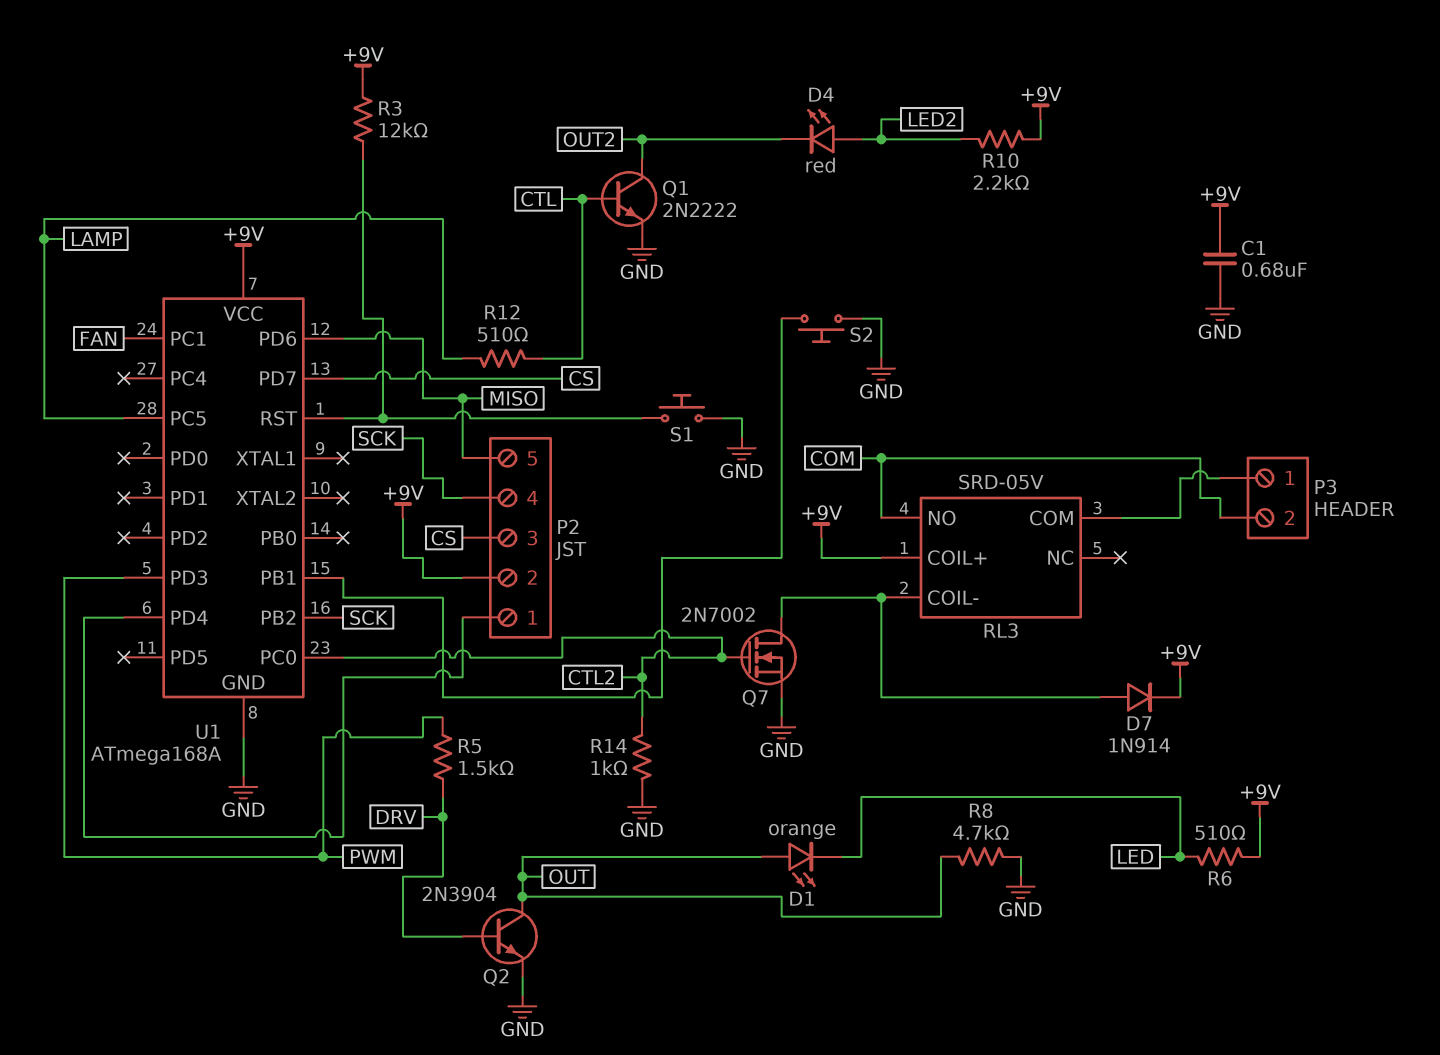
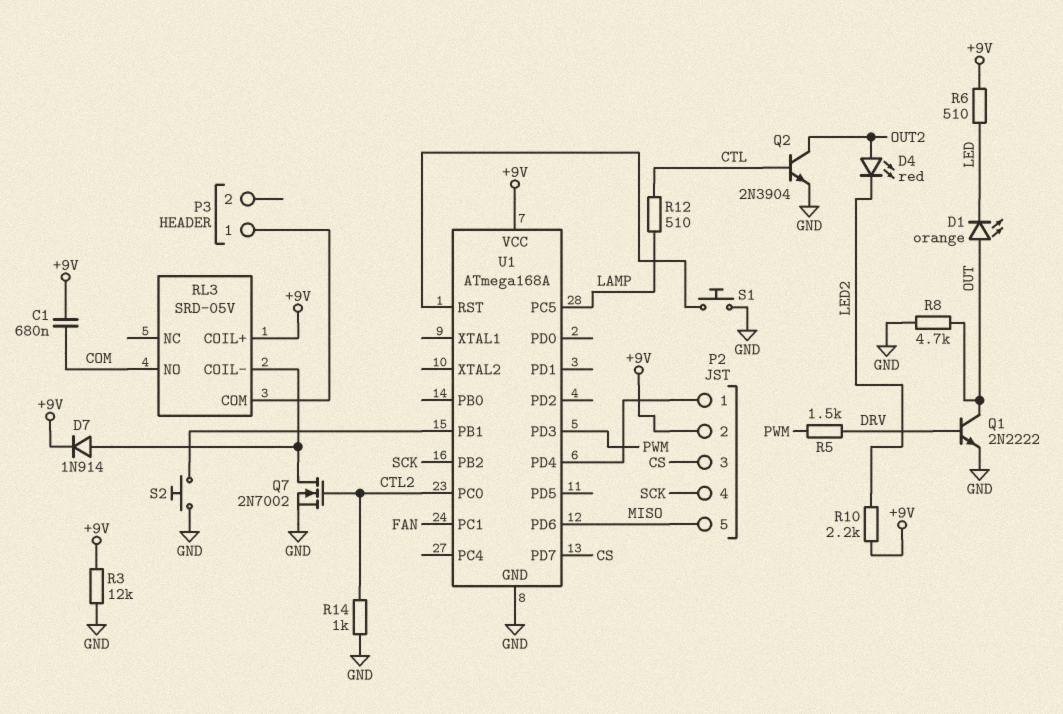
C1: 680nF (+9V, GND) -> 680nF (+9V, COM)
D4: LED red (A LED2, K OUT2) -> LED red (A OUT2, K LED2)
P3 pin 2: COM -> none
Q1: NPN 2N2222 (B CTL, C OUT2, E GND) -> NPN 2N2222 (B DRV, C OUT, E GND)
Q2: NPN 2N3904 (B DRV, C OUT, E GND) -> NPN 2N3904 (B CTL, C OUT2, E GND)
R3: 12k (+9V, U1/RST) -> 12k (+9V, GND)

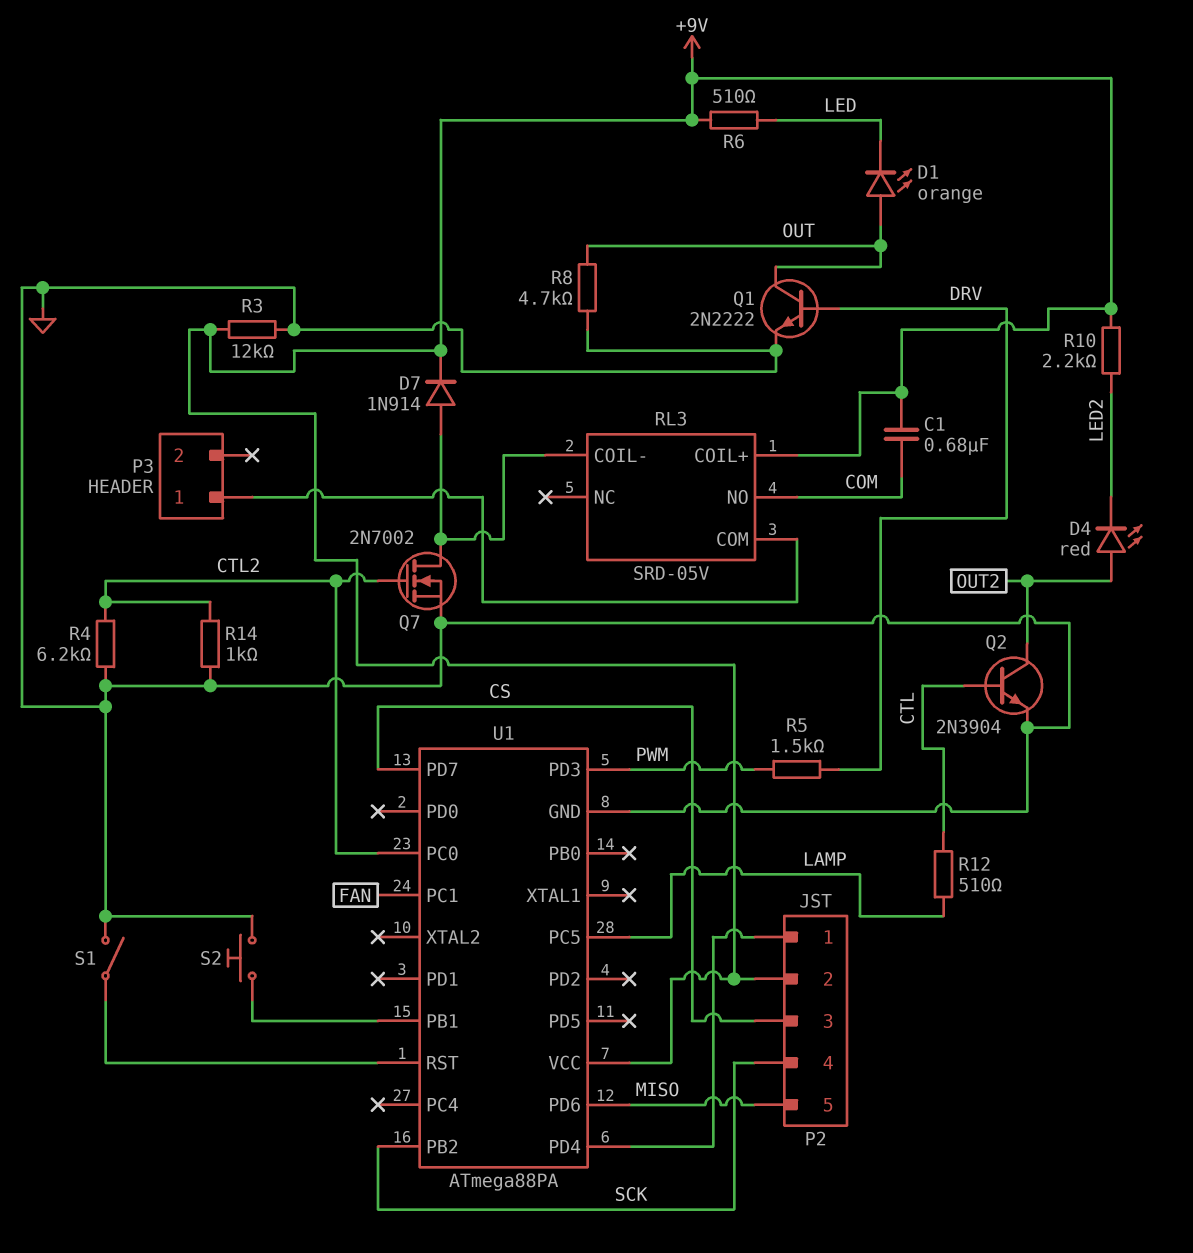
R4: none -> 6.2k (CTL2, GND)
S1: button (GND, U1/RST) -> switch (GND, U1/RST)
U1: ATmega168A -> ATmega88PA

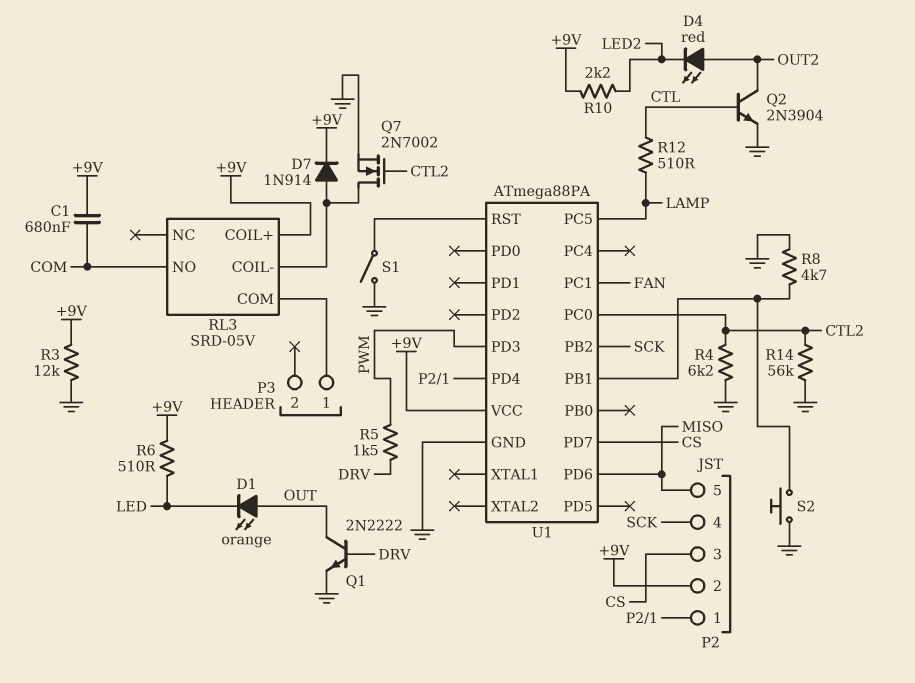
R8: 4.7k (GND, OUT) -> 4.7k (GND, U1/PB1)
R14: 1k (CTL2, GND) -> 56k (CTL2, GND)

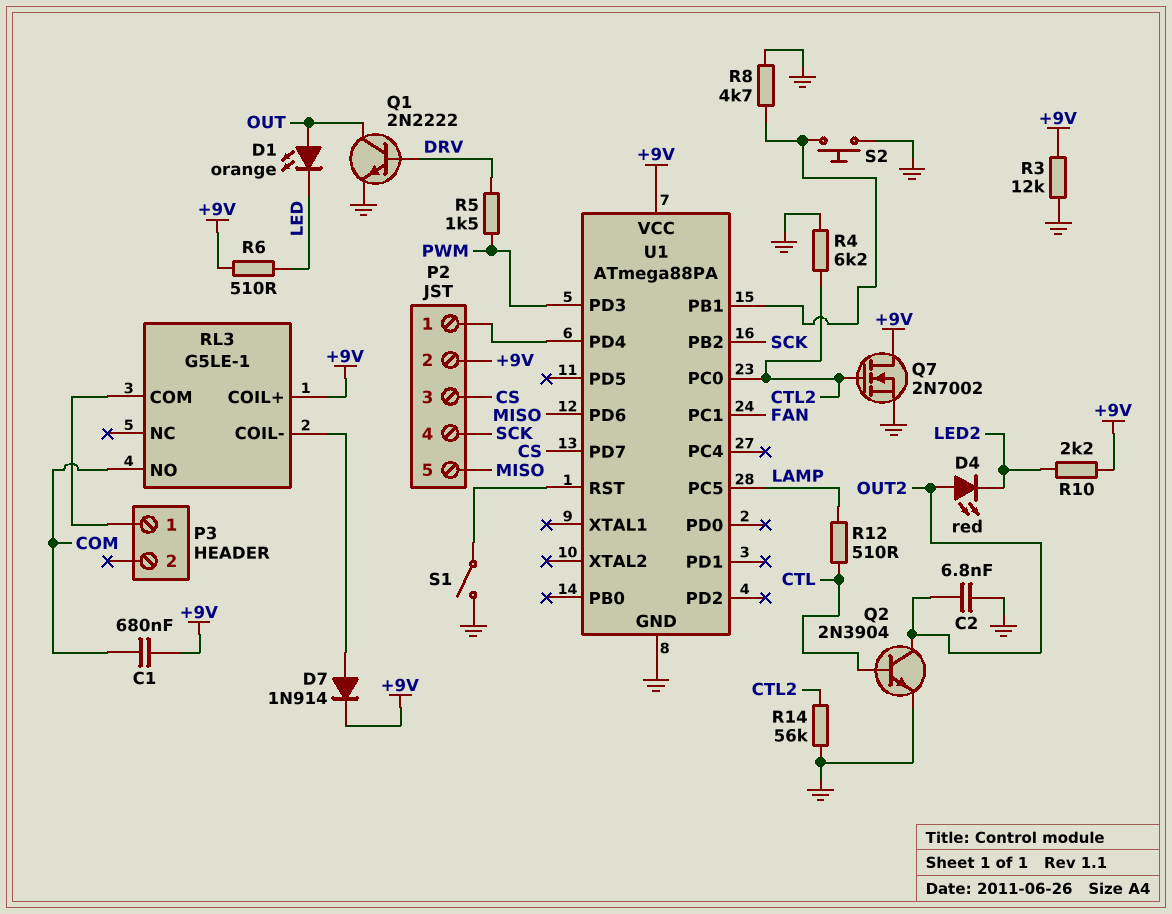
C2: none -> 6.8nF (GND, OUT2)
Q7: NMOS 2N7002 (G CTL2, D RL3/COIL-, S GND) -> NMOS 2N7002 (G CTL2, D +9V, S GND)
RL3: SRD-05V -> G5LE-1

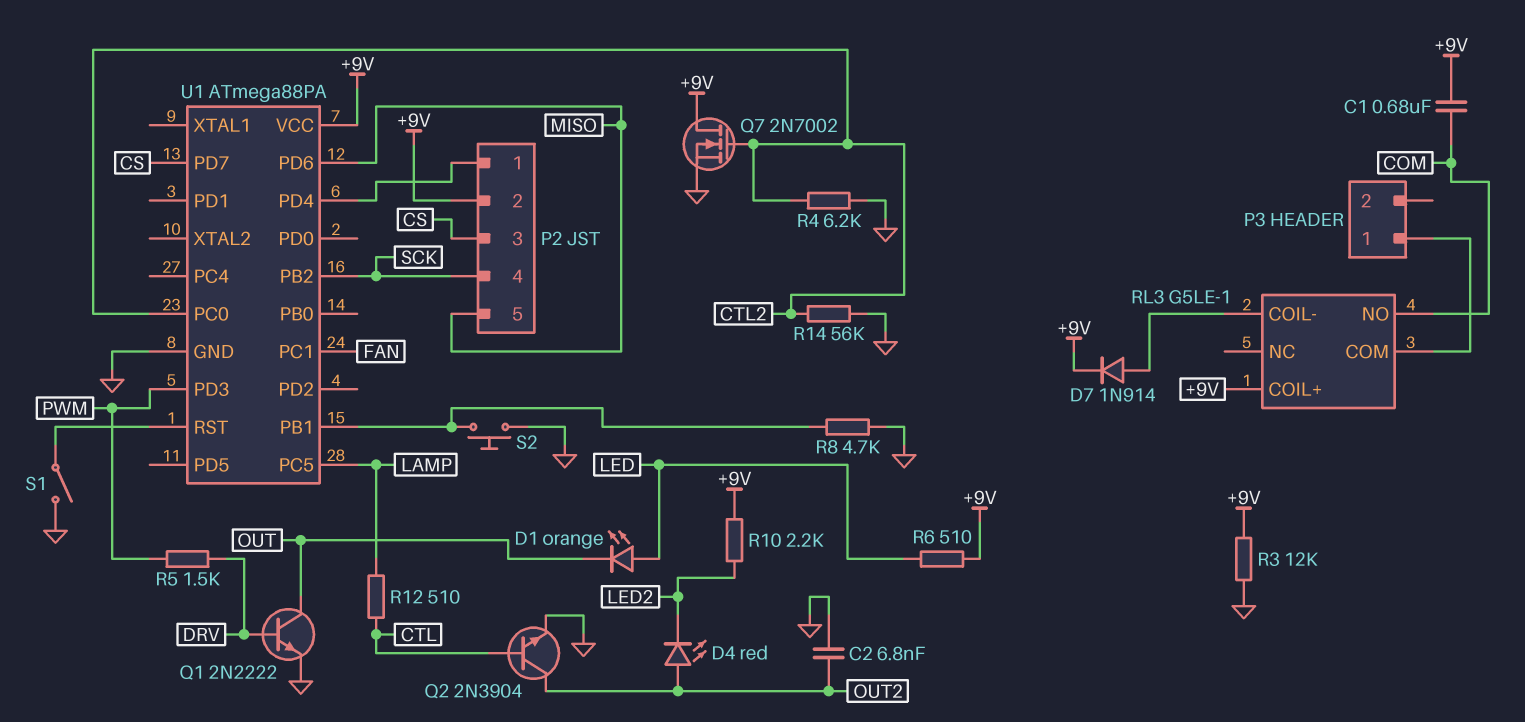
D1: LED orange (A OUT, K LED) -> LED orange (A LED, K OUT)

